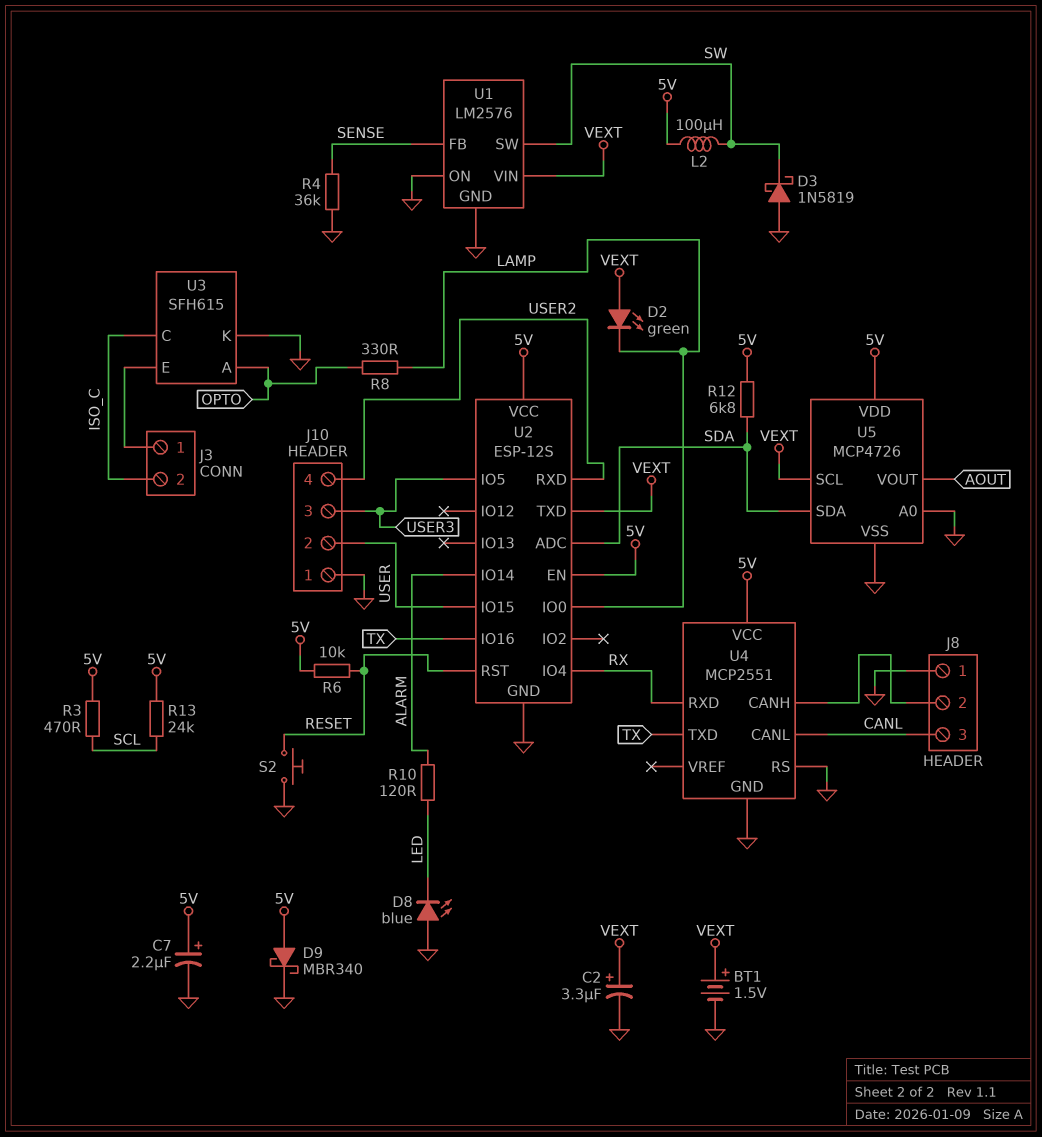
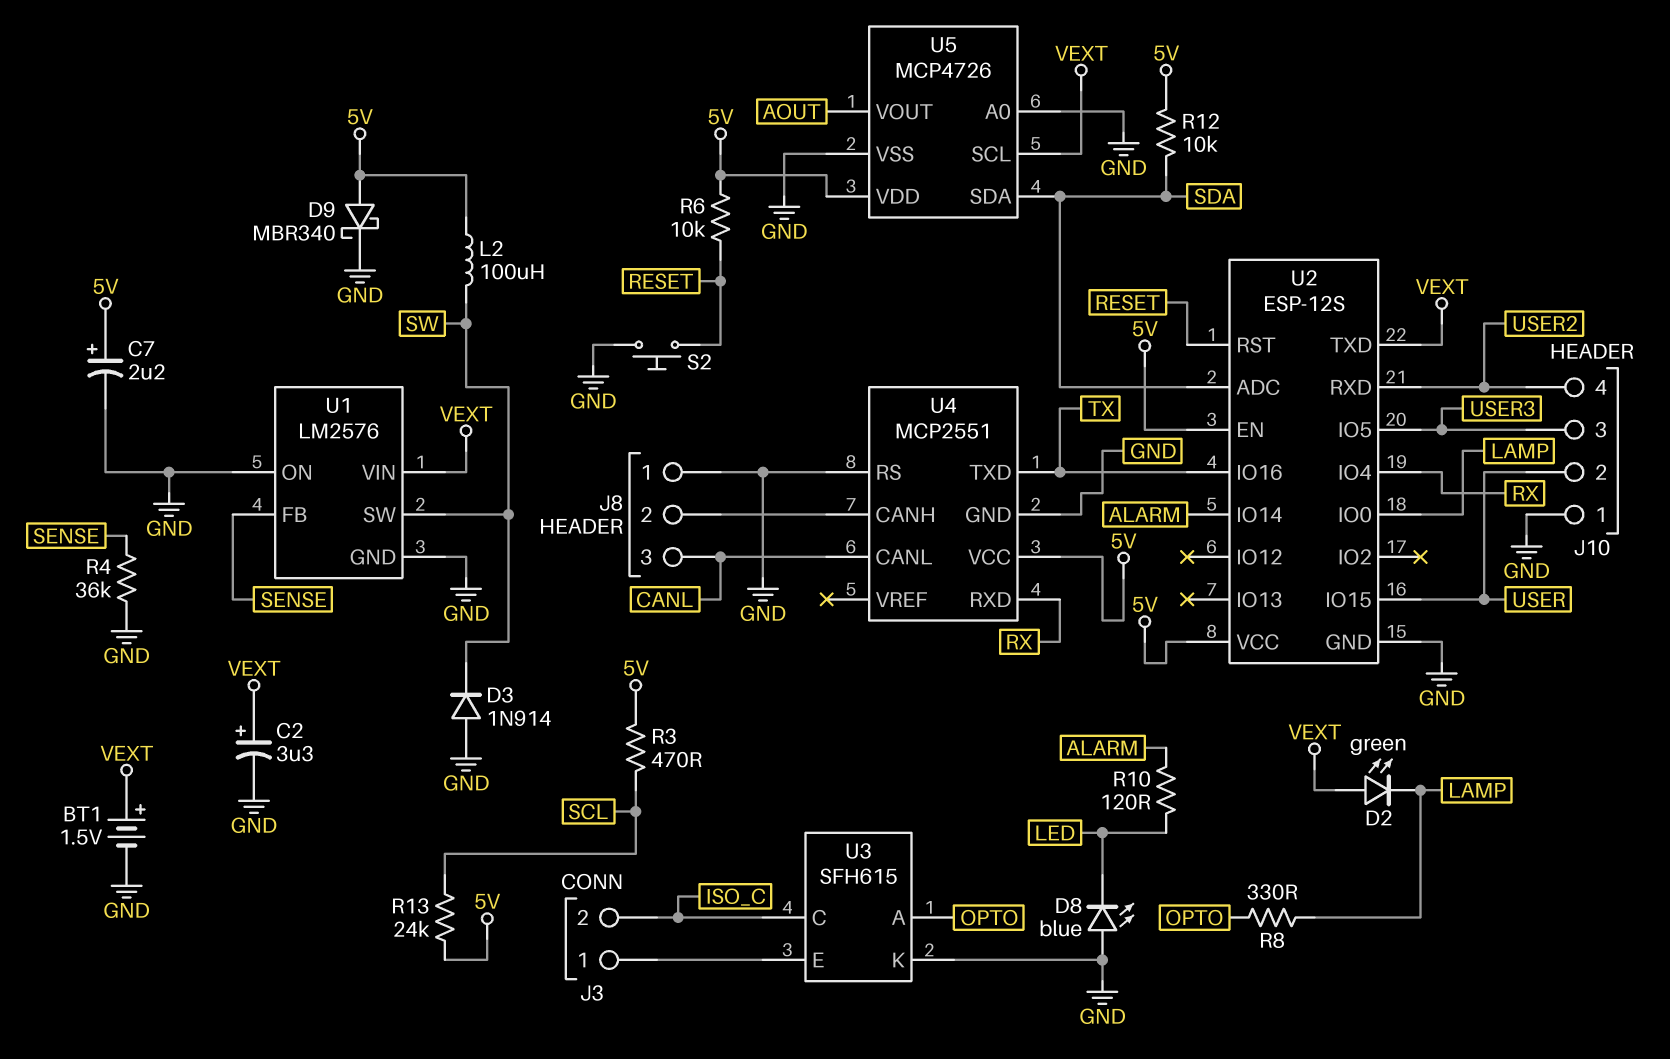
D3: schottky 1N5819 (A GND, K SW) -> diode 1N914 (A GND, K SW)
R12: 6.8k (5V, SDA) -> 10k (5V, SDA)

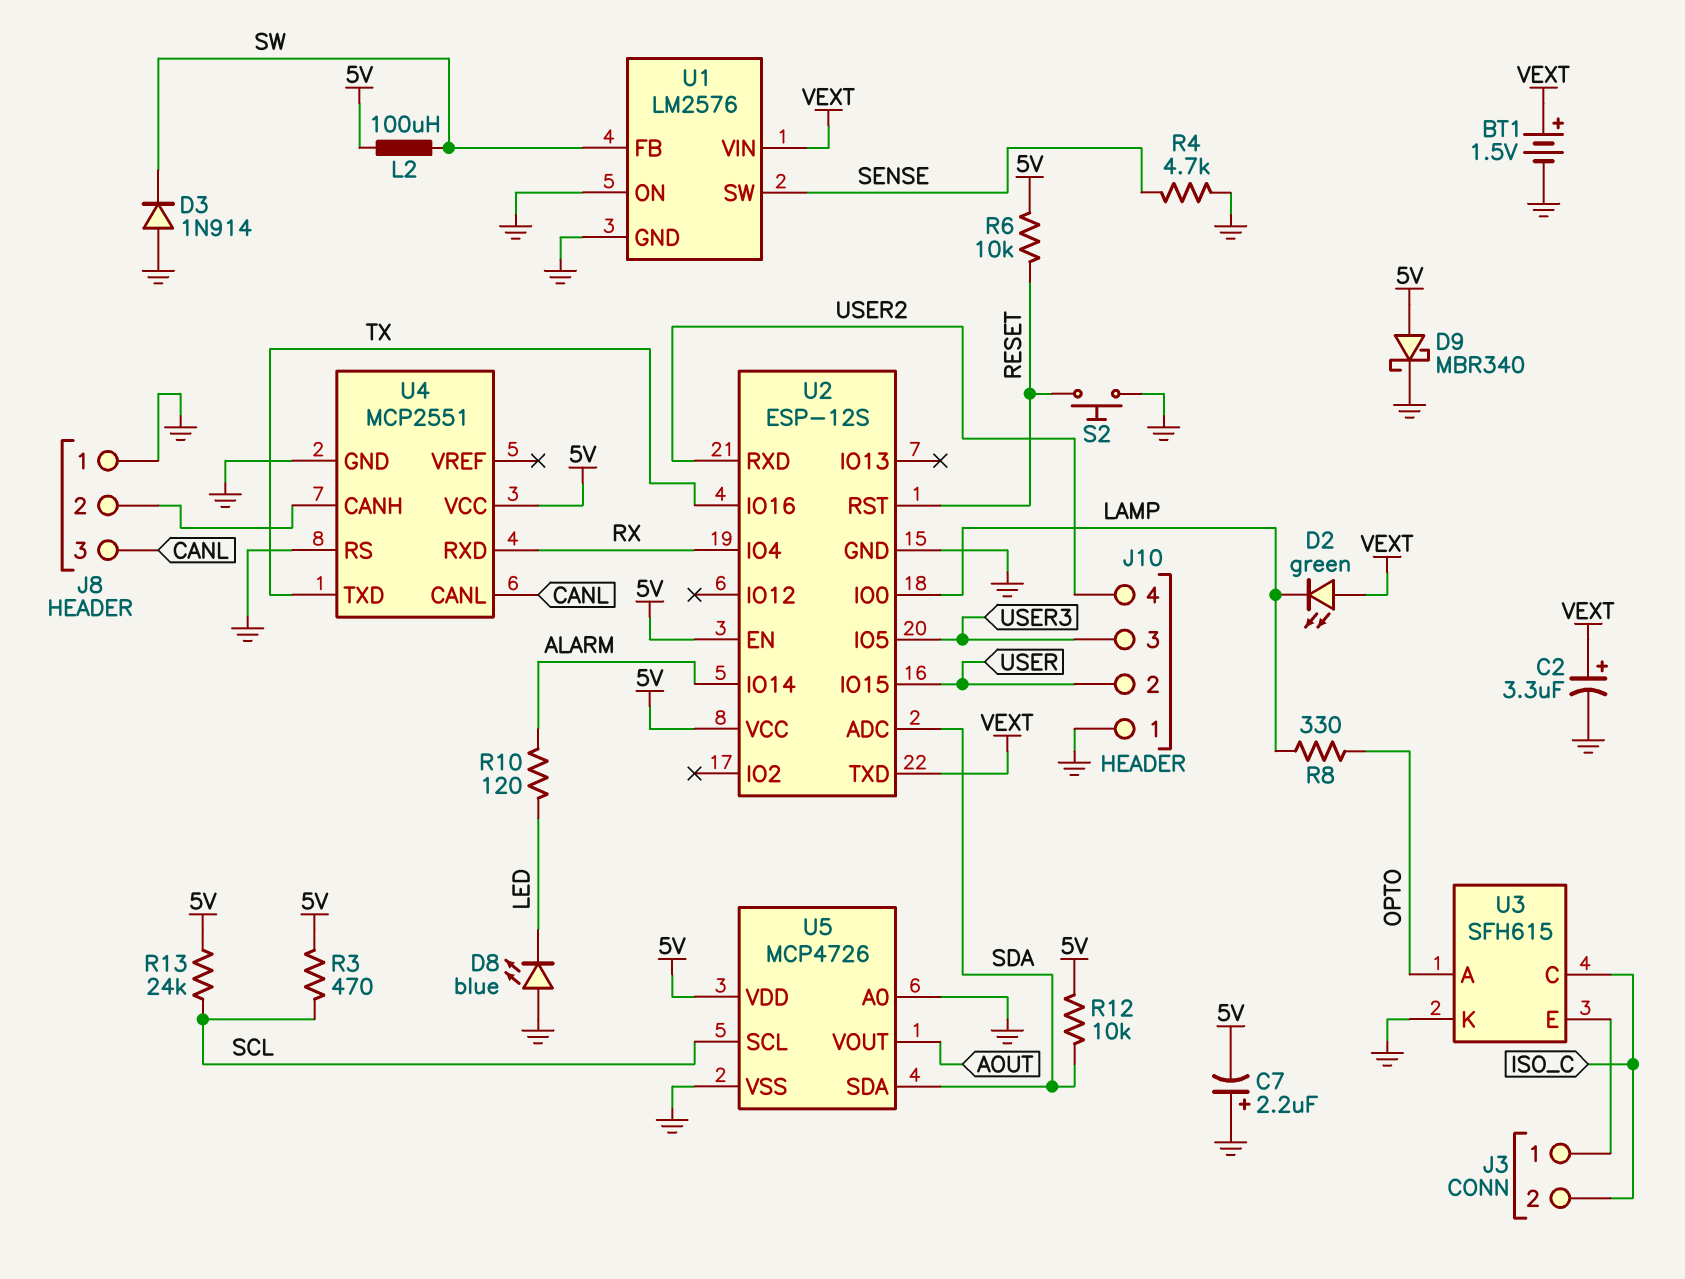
C7: 2.2uF (plus 5V, minus GND) -> 2.2uF (plus GND, minus 5V)
R4: 36k (GND, SENSE) -> 4.7k (GND, SENSE)
U1 pin FB: SENSE -> SW
U1 pin SW: SW -> SENSE
U5 pin SCL: VEXT -> SCL

